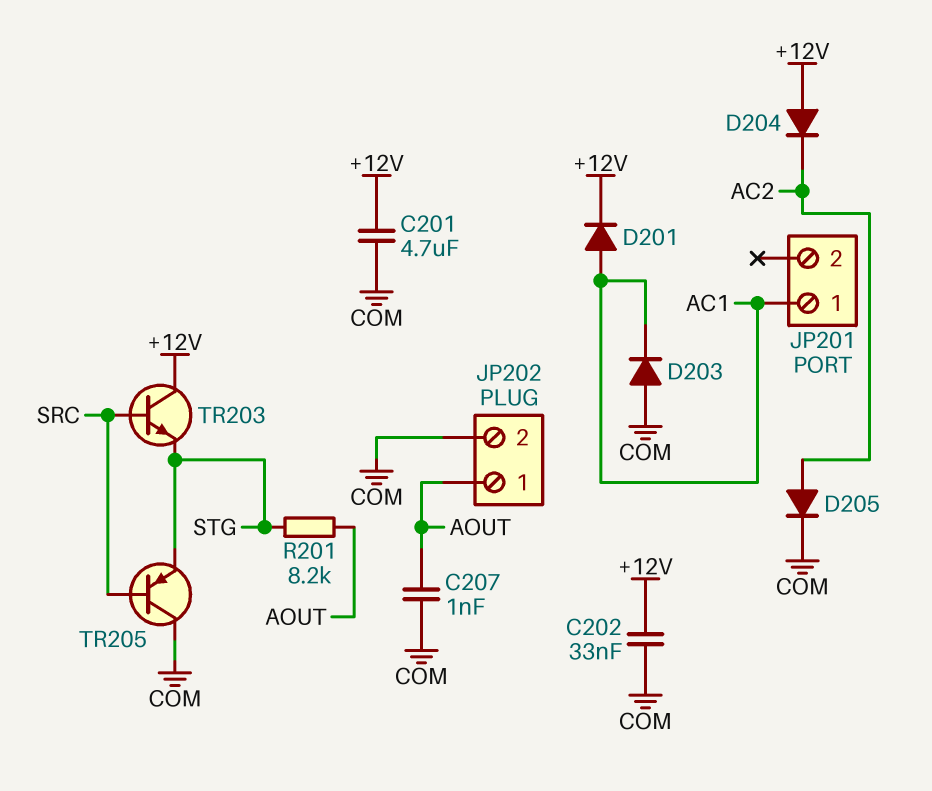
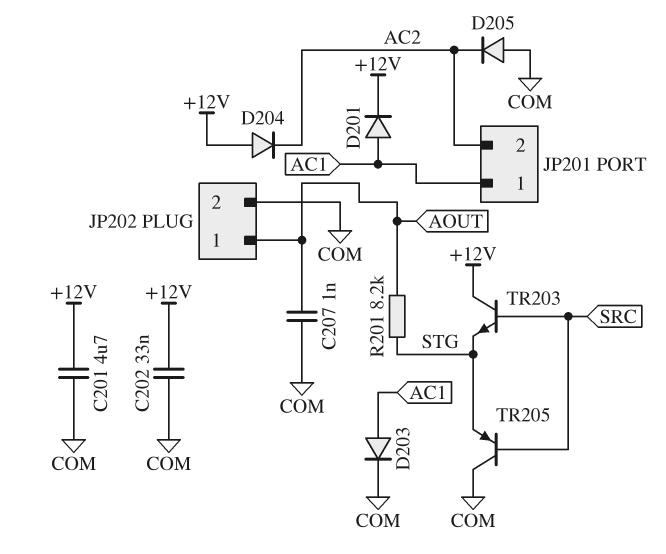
D203: diode (A COM, K AC1) -> diode (A AC1, K COM)
D205: diode (A AC2, K COM) -> diode (A COM, K AC2)
JP201 pin 2: none -> AC2

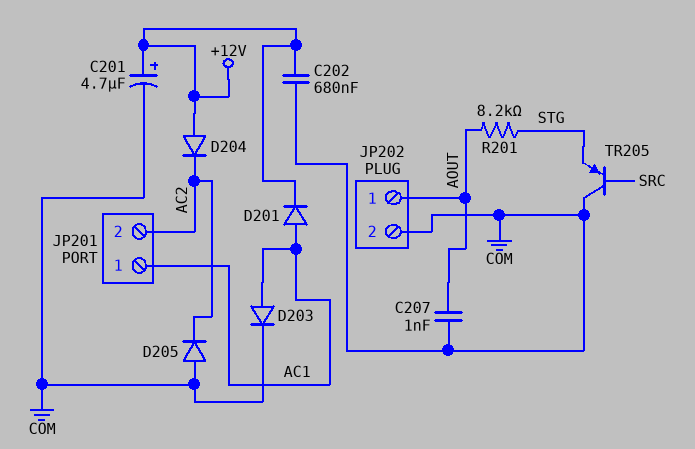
C201: 4.7uF (+12V, COM) -> 4.7uF (plus +12V, minus COM)
C202: 33nF (+12V, COM) -> 680nF (+12V, COM)
TR203: NPN (B SRC, C +12V, E STG) -> none

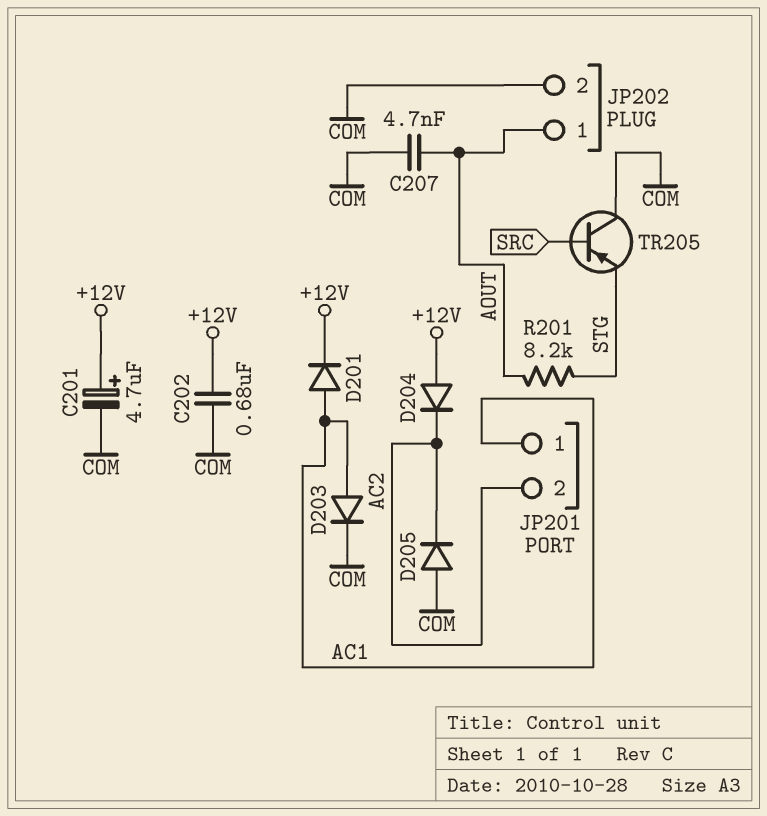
C207: 1nF (AOUT, COM) -> 4.7nF (AOUT, COM)

